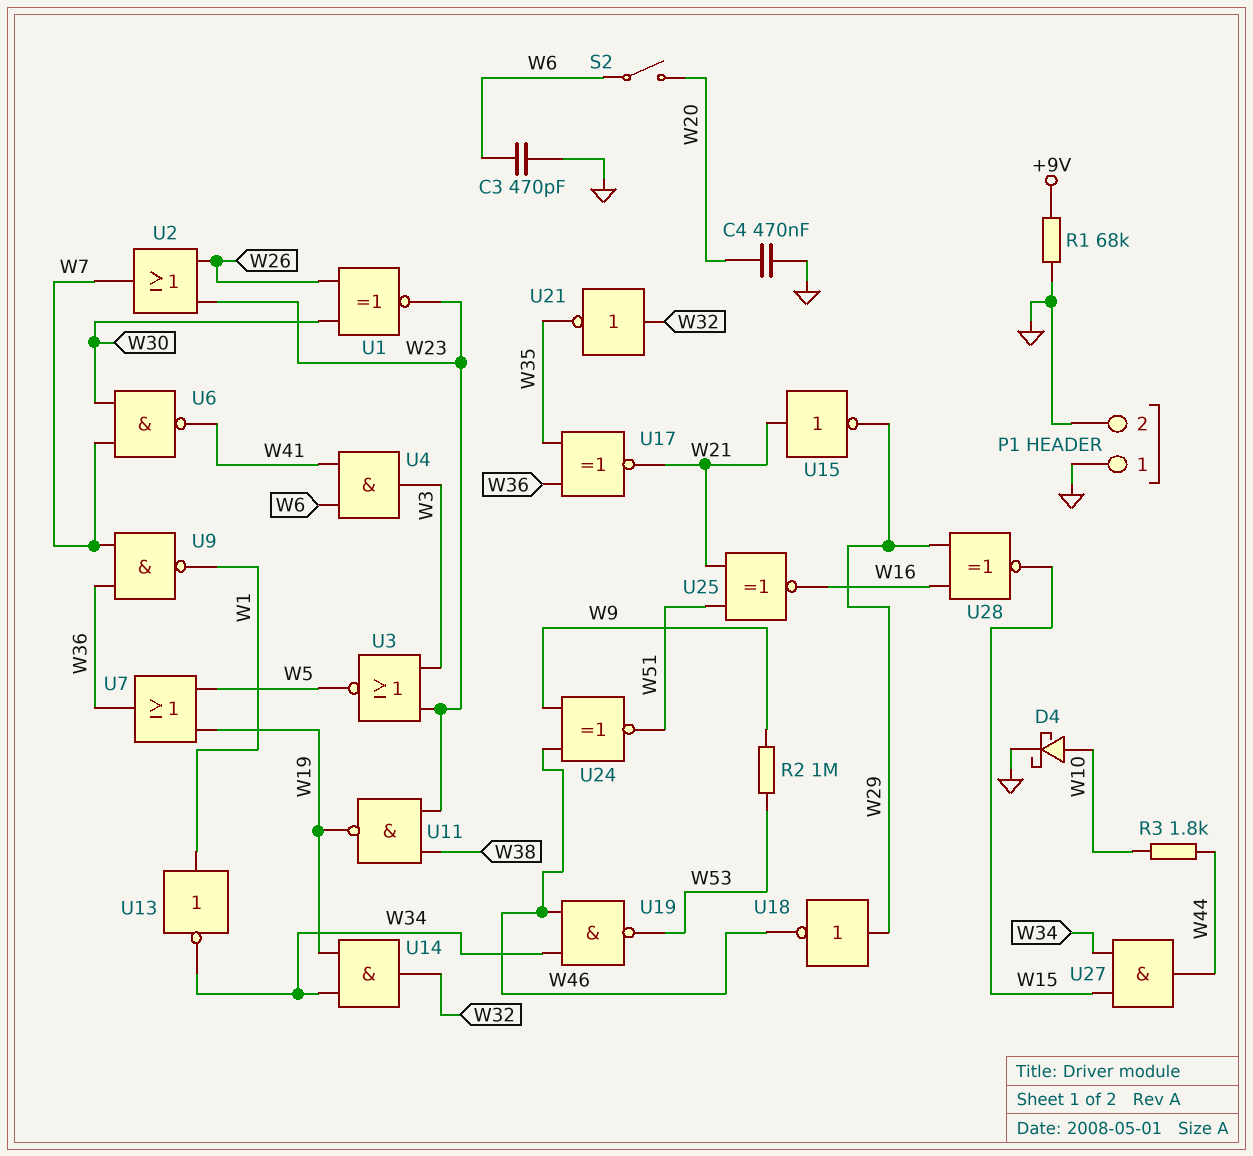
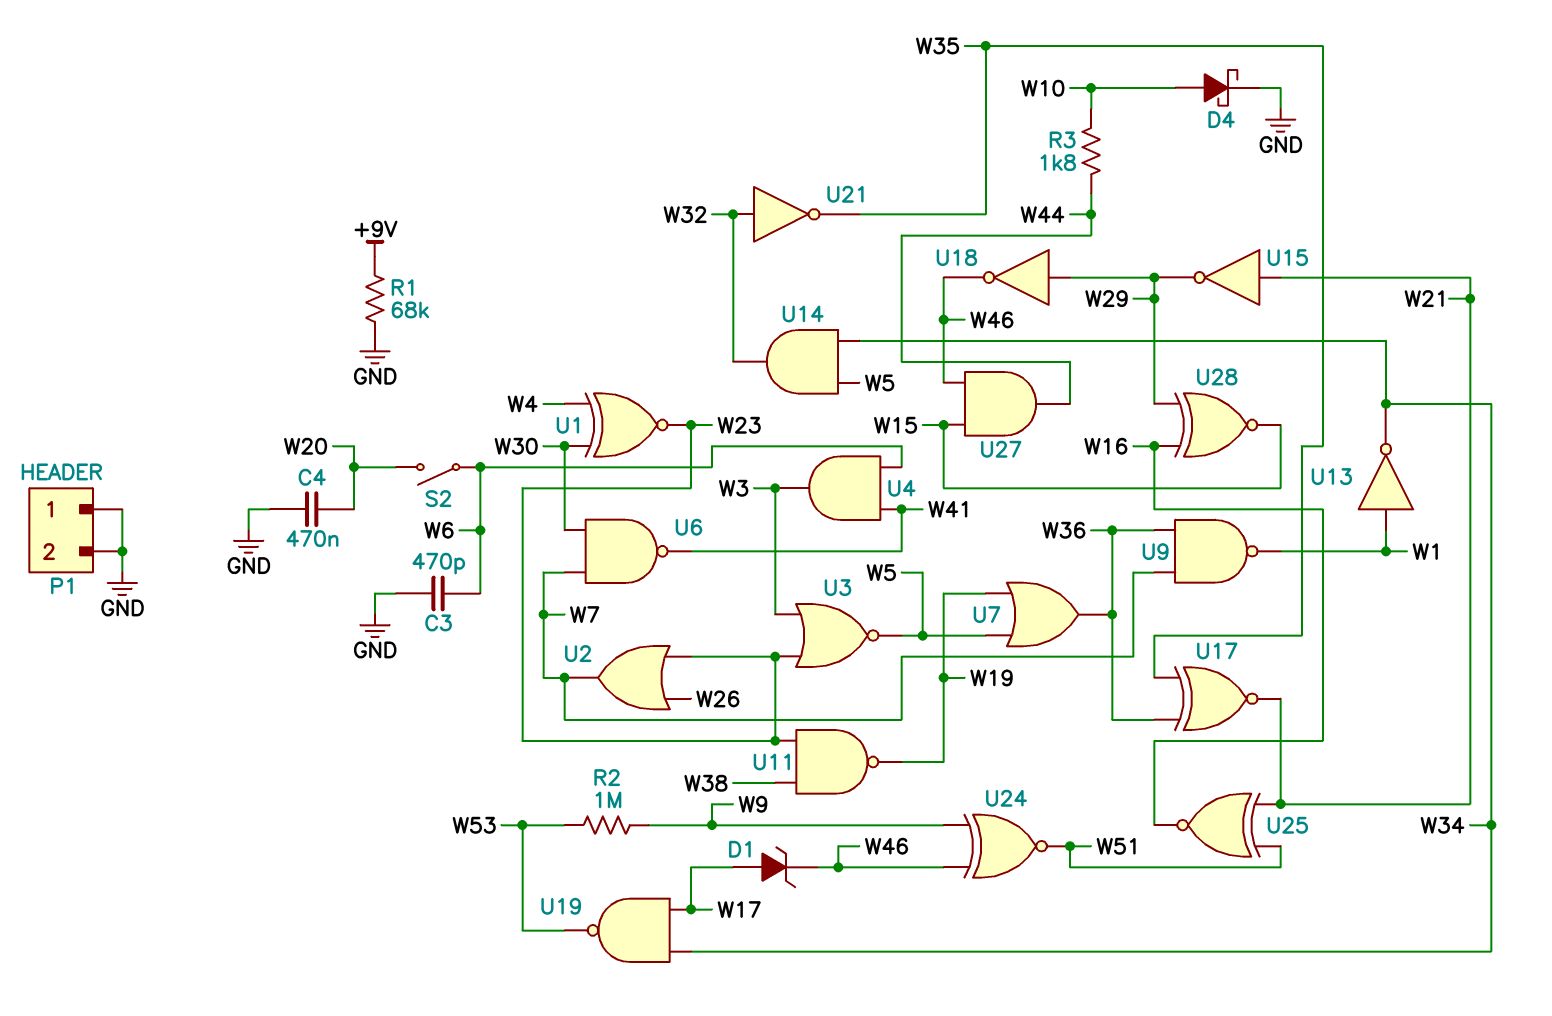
D1: none -> zener (A W17, K W46)
U1: XNOR (in W26, in W30, out W23) -> XNOR (in W4, in W30, out W23)
U14: AND (in W19, in W34, out W32) -> AND (in W5, in W34, out W32)
U19: NAND (in W34, in W46, out W53) -> NAND (in W17, in W34, out W53)
U27: AND (in W15, in W34, out W44) -> AND (in W15, in W46, out W44)

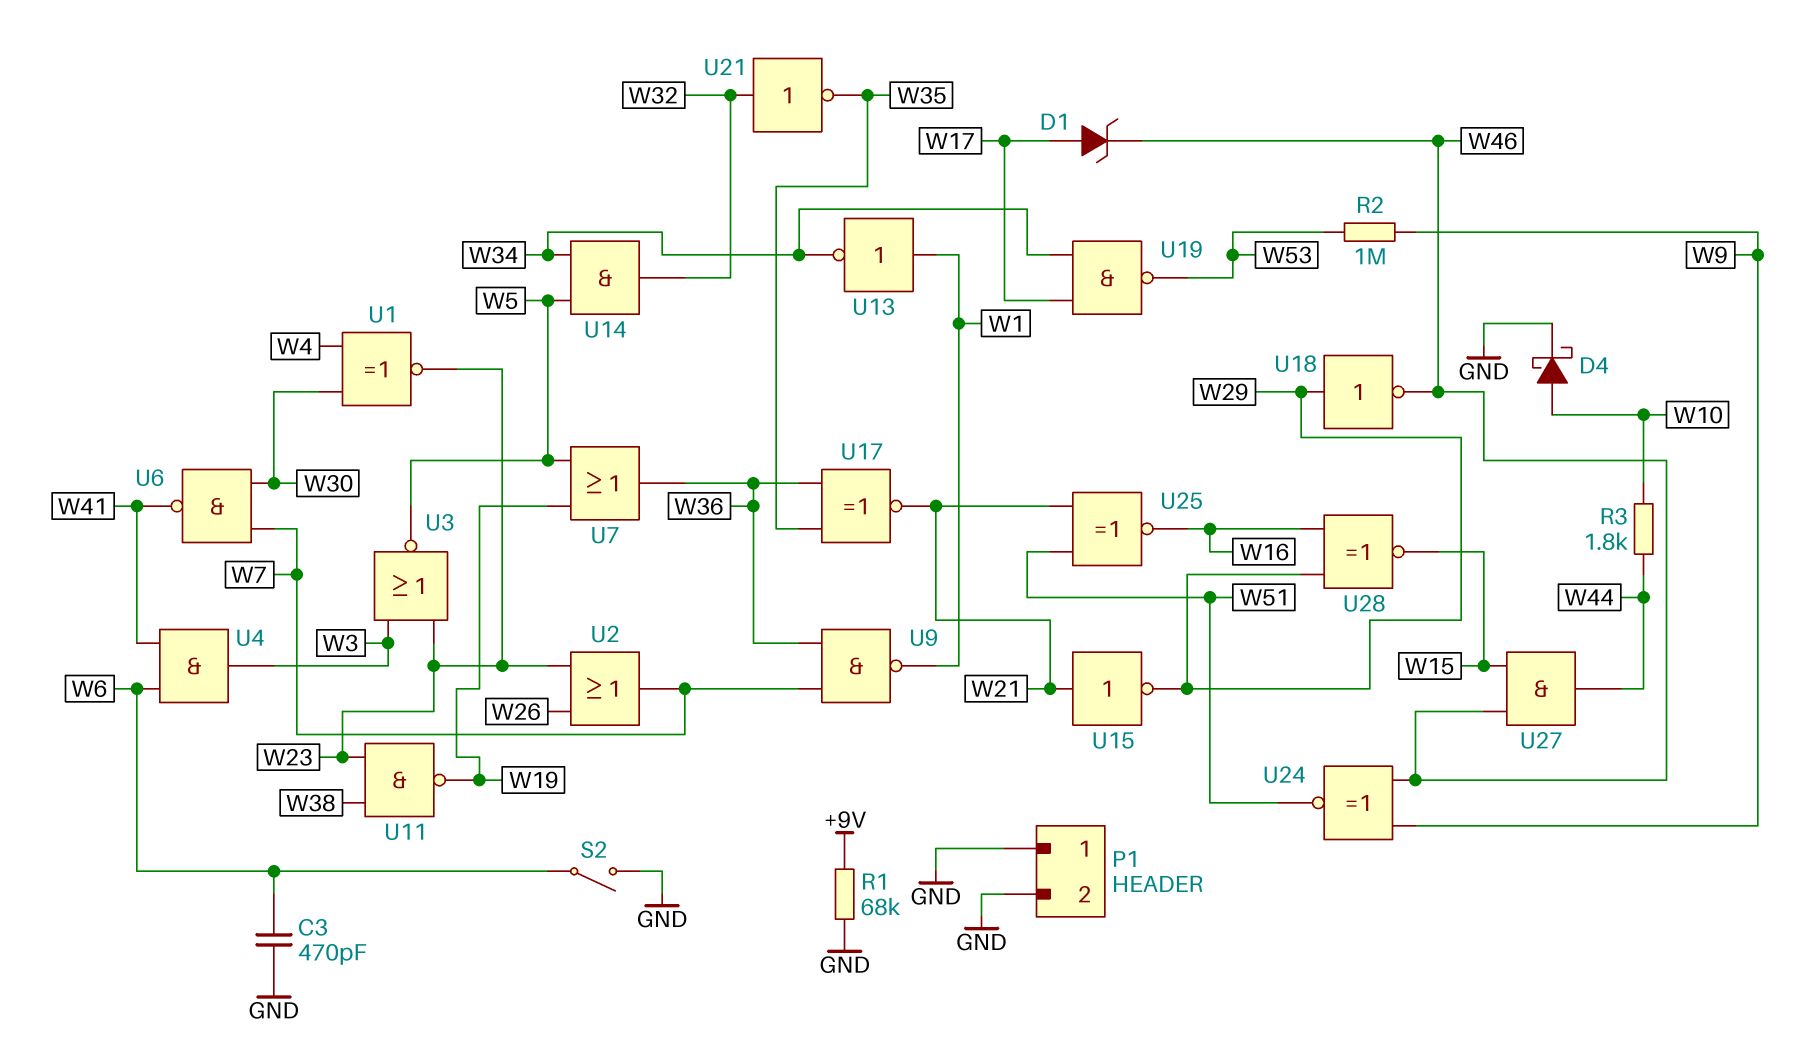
C4: 470nF (GND, W20) -> none
S2: switch (W6, W20) -> switch (GND, W6)

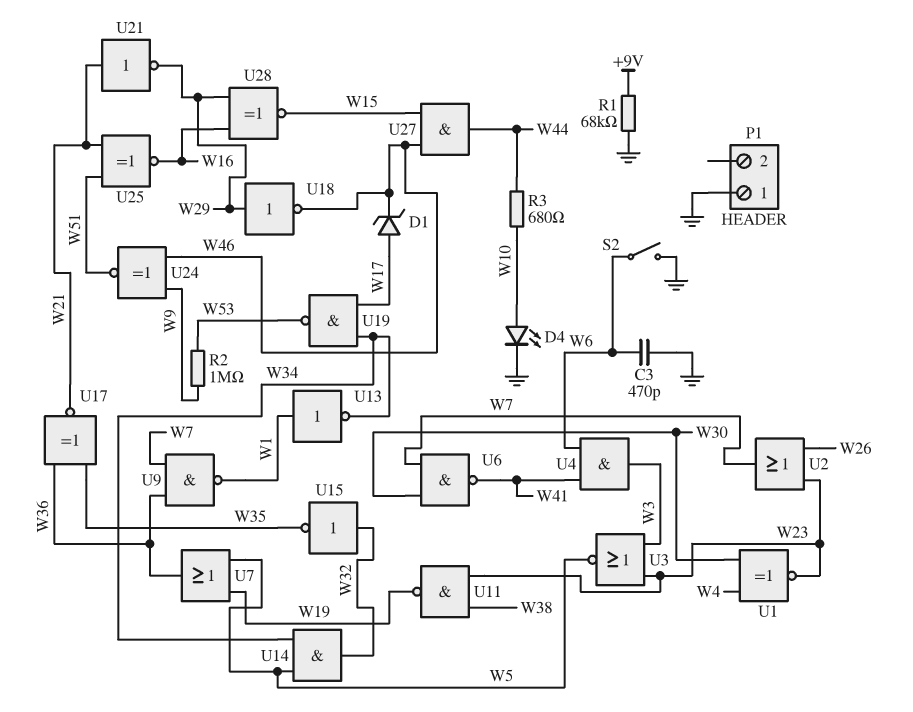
D4: schottky (A W10, K GND) -> LED (A W10, K GND)
P1 pin 2: GND -> none
R3: 1.8k (W10, W44) -> 680 (W10, W44)
U15: NOT (in W21, out W29) -> NOT (in W32, out W35)
U21: NOT (in W32, out W35) -> NOT (in W21, out W29)

